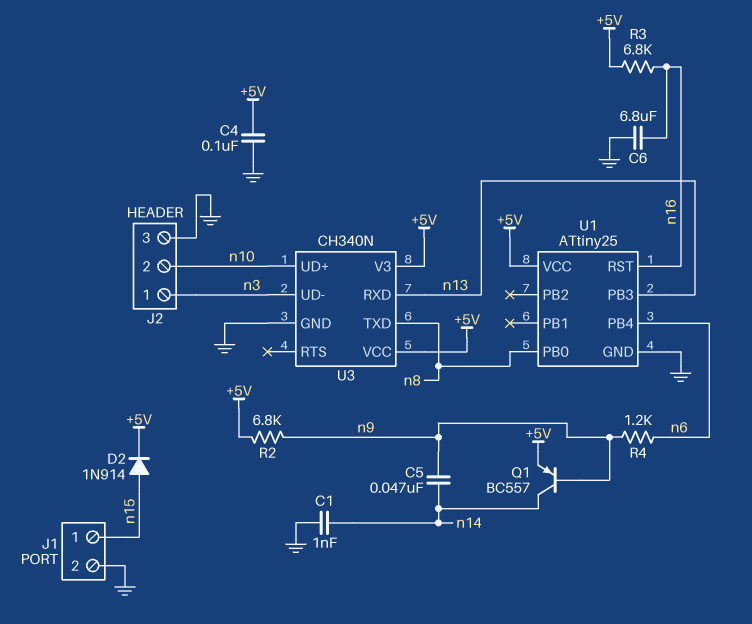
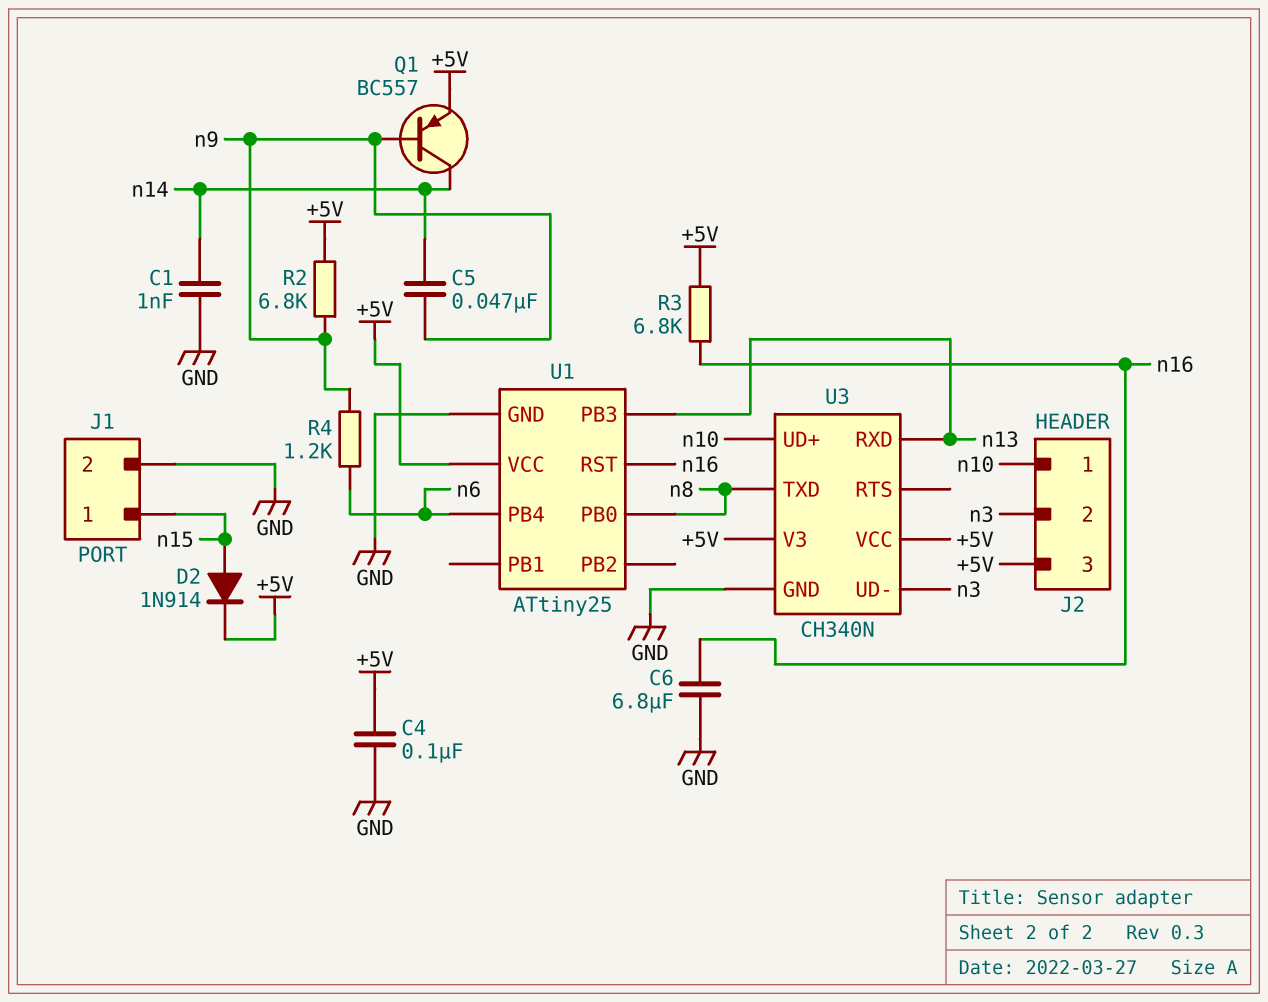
J2 pin 1: n3 -> n10
J2 pin 2: n10 -> n3
J2 pin 3: GND -> +5V

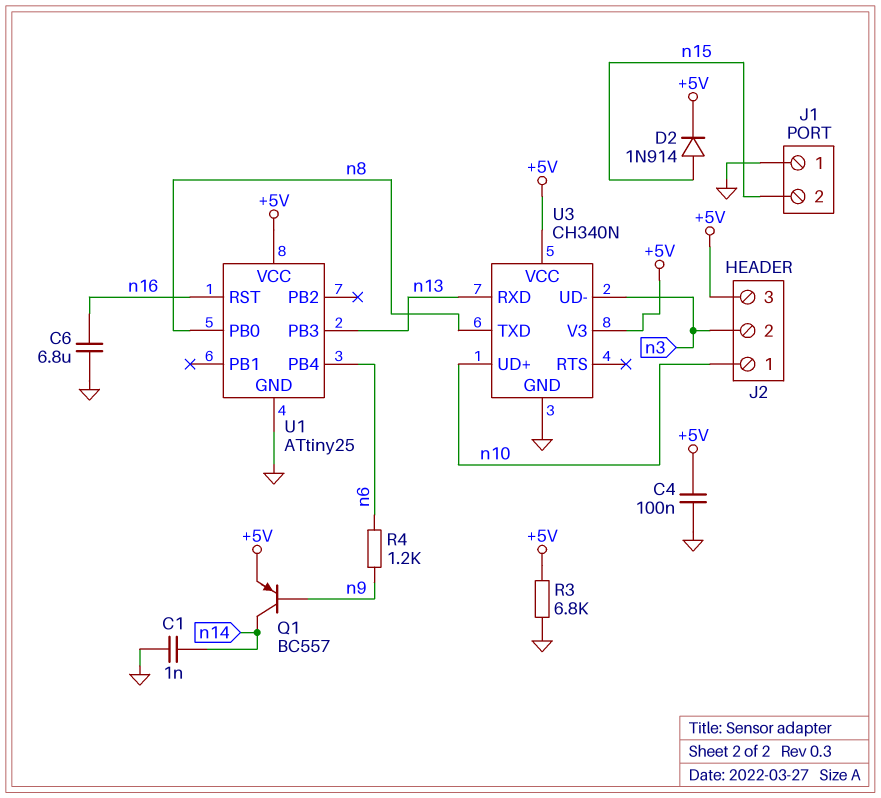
C5: 47nF (n9, n14) -> none
J1 pin 1: n15 -> GND
J1 pin 2: GND -> n15
R2: 6.8k (+5V, n9) -> none
R3: 6.8k (+5V, n16) -> 6.8k (+5V, GND)

